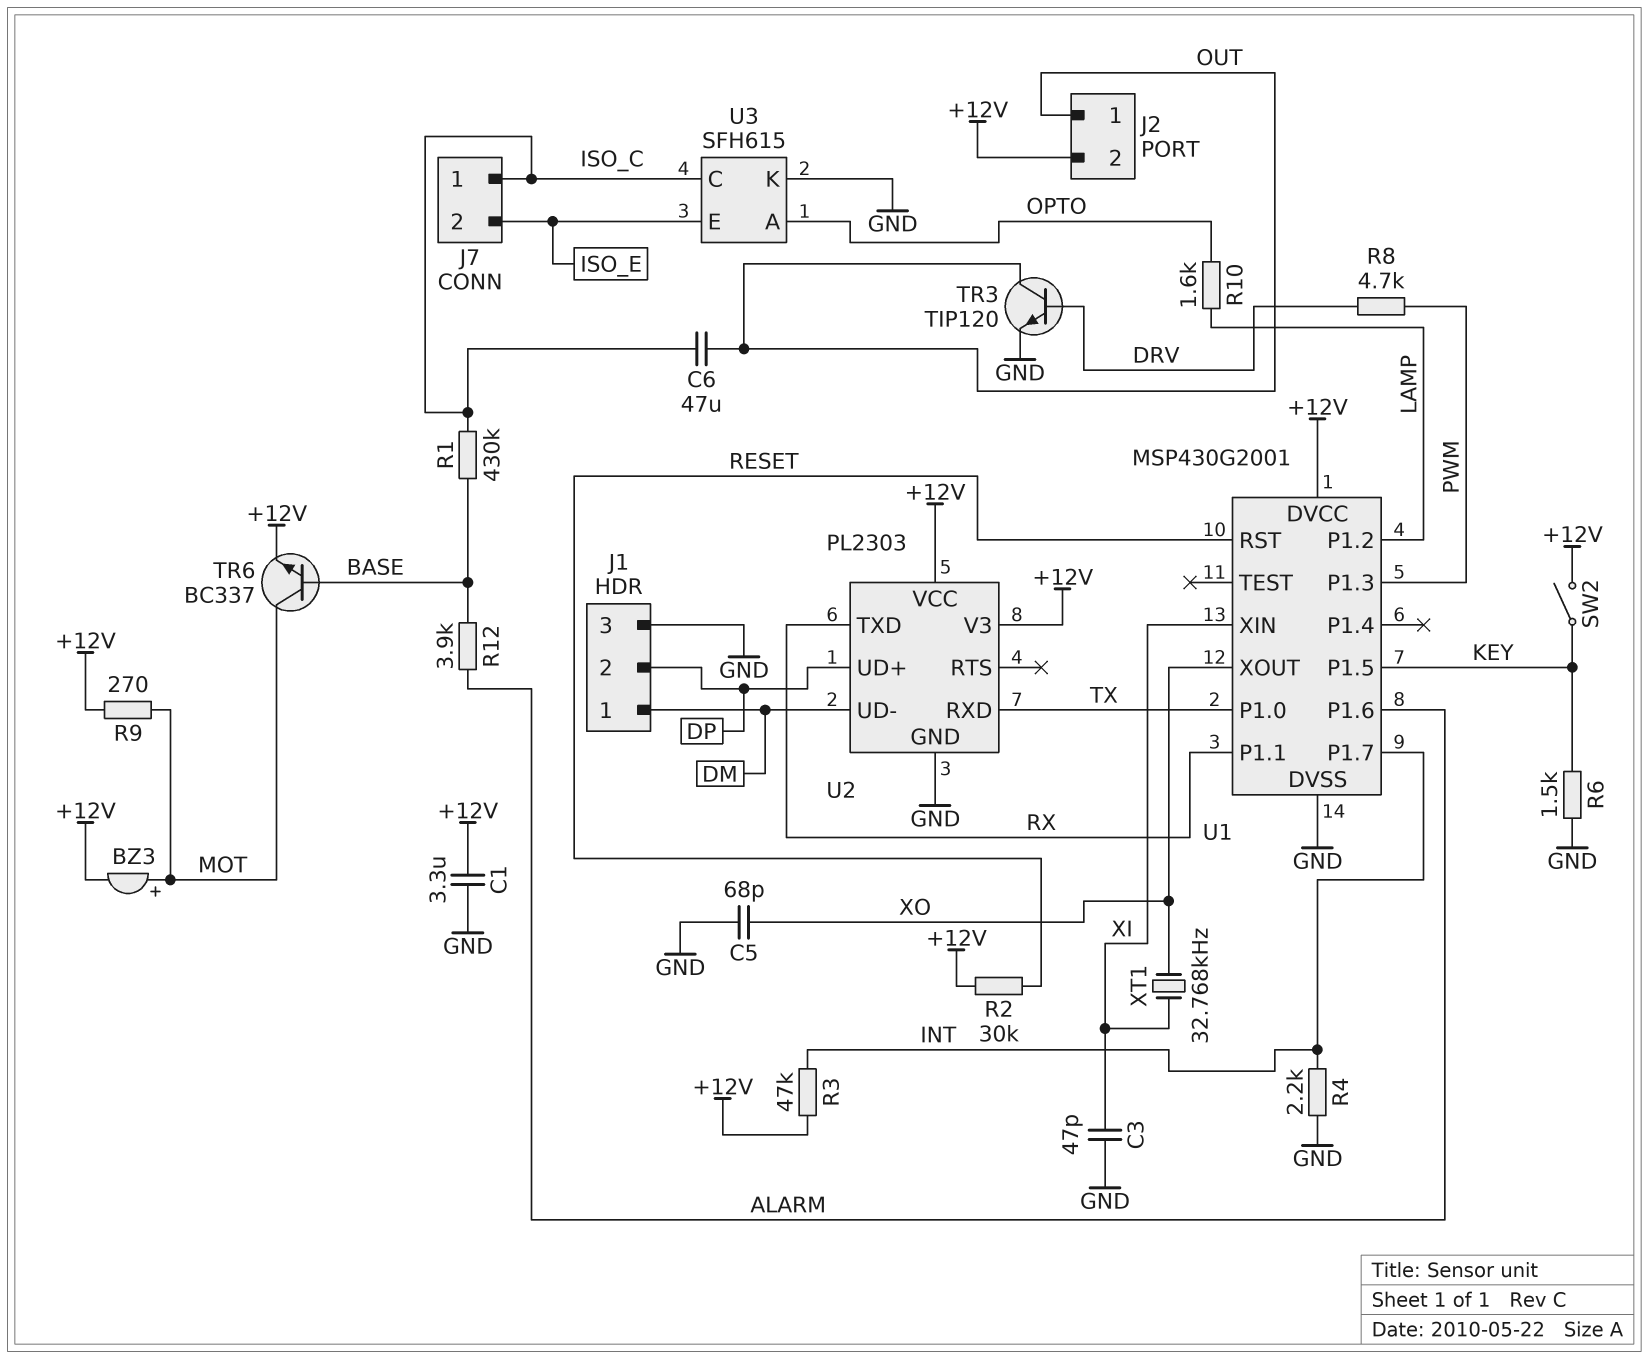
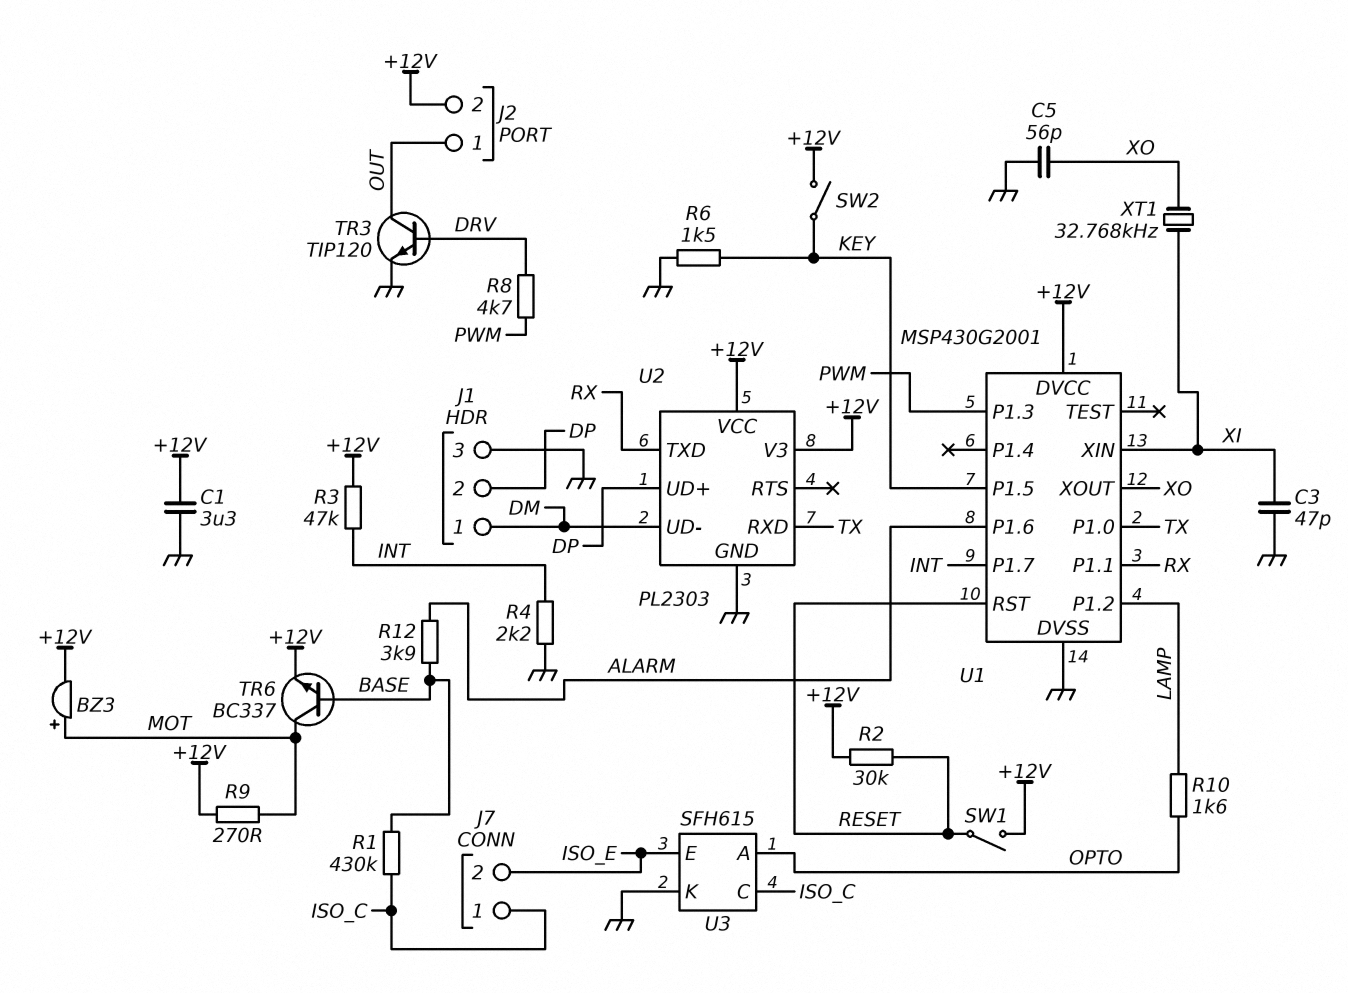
C5: 68pF (GND, XO) -> 56pF (GND, XO)
C6: 47uF (ISO_C, OUT) -> none
SW1: none -> switch (+12V, RESET)

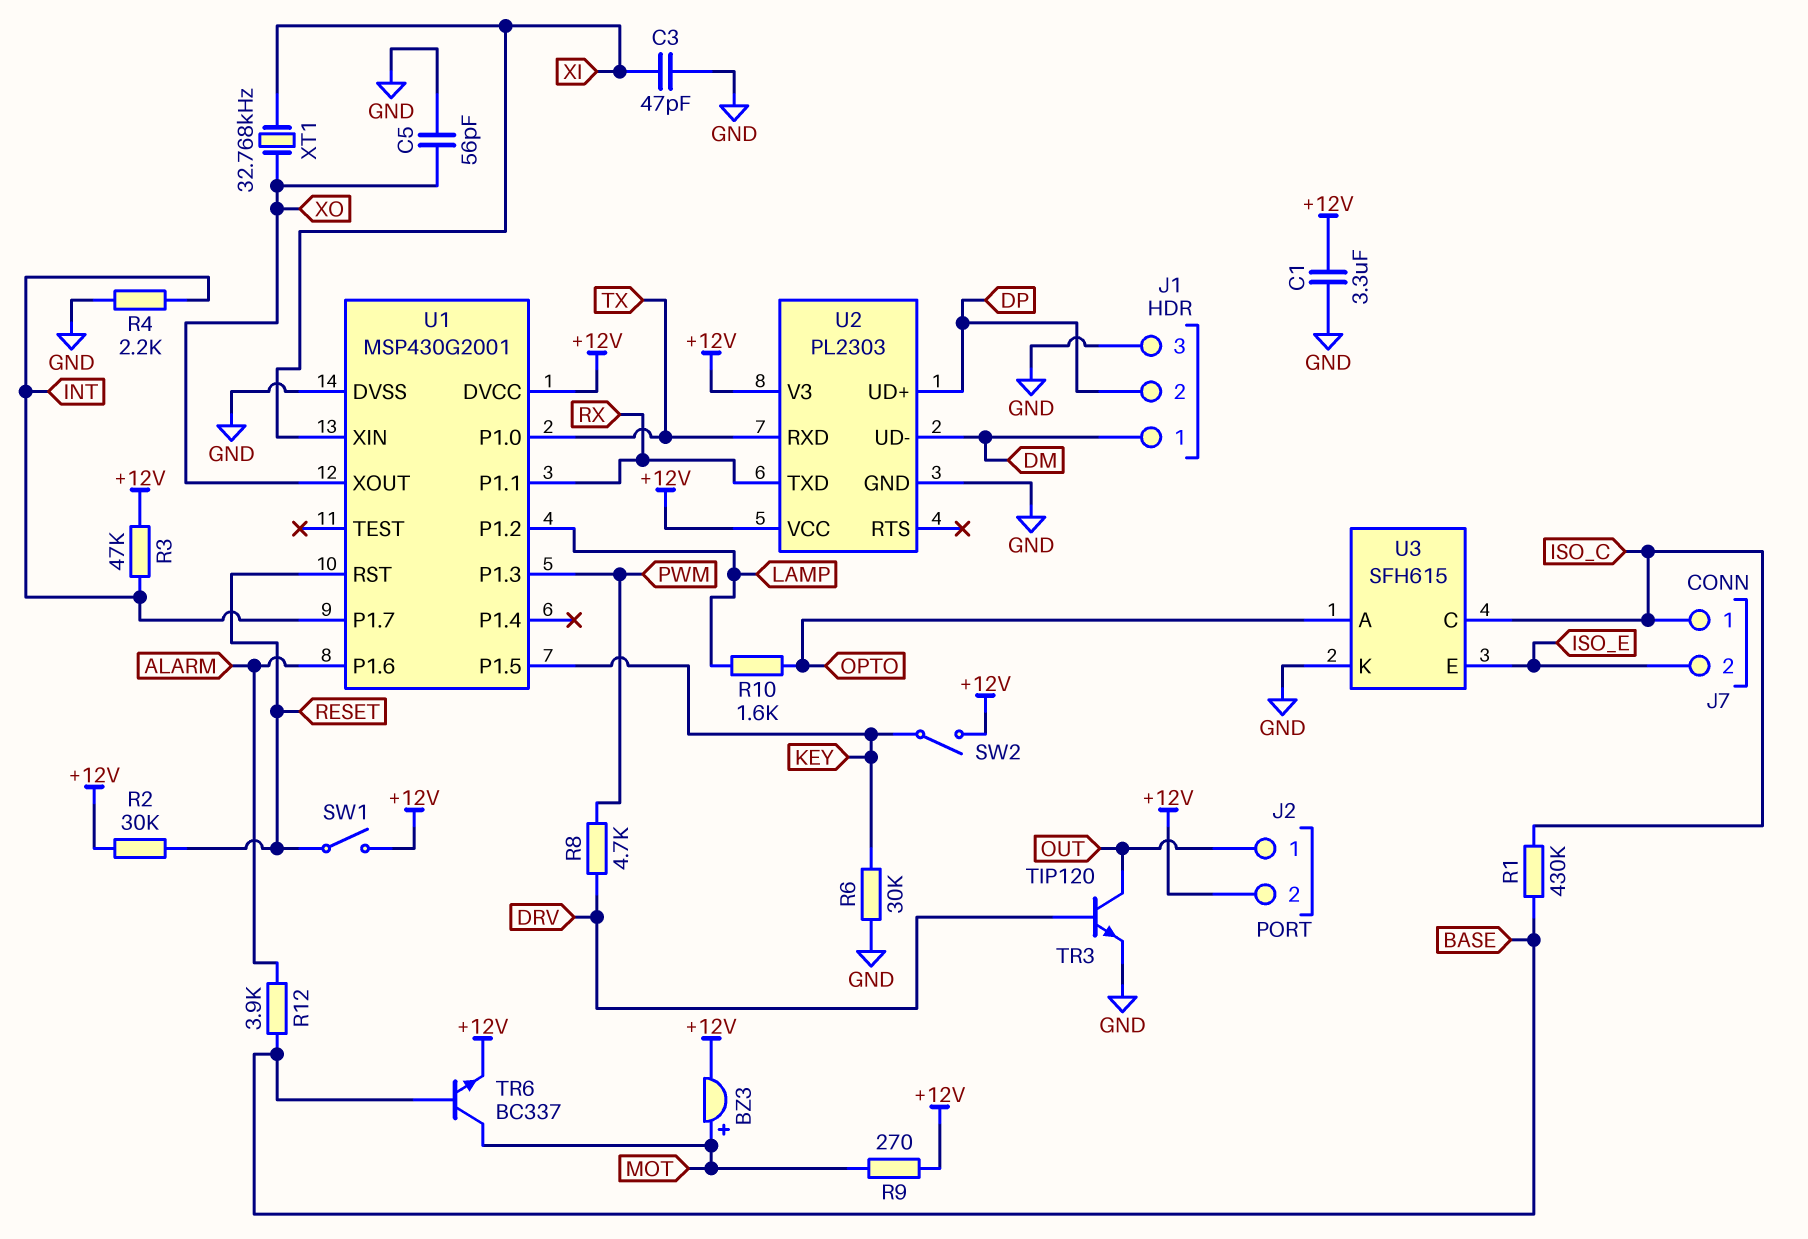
R6: 1.5k (GND, KEY) -> 30k (GND, KEY)

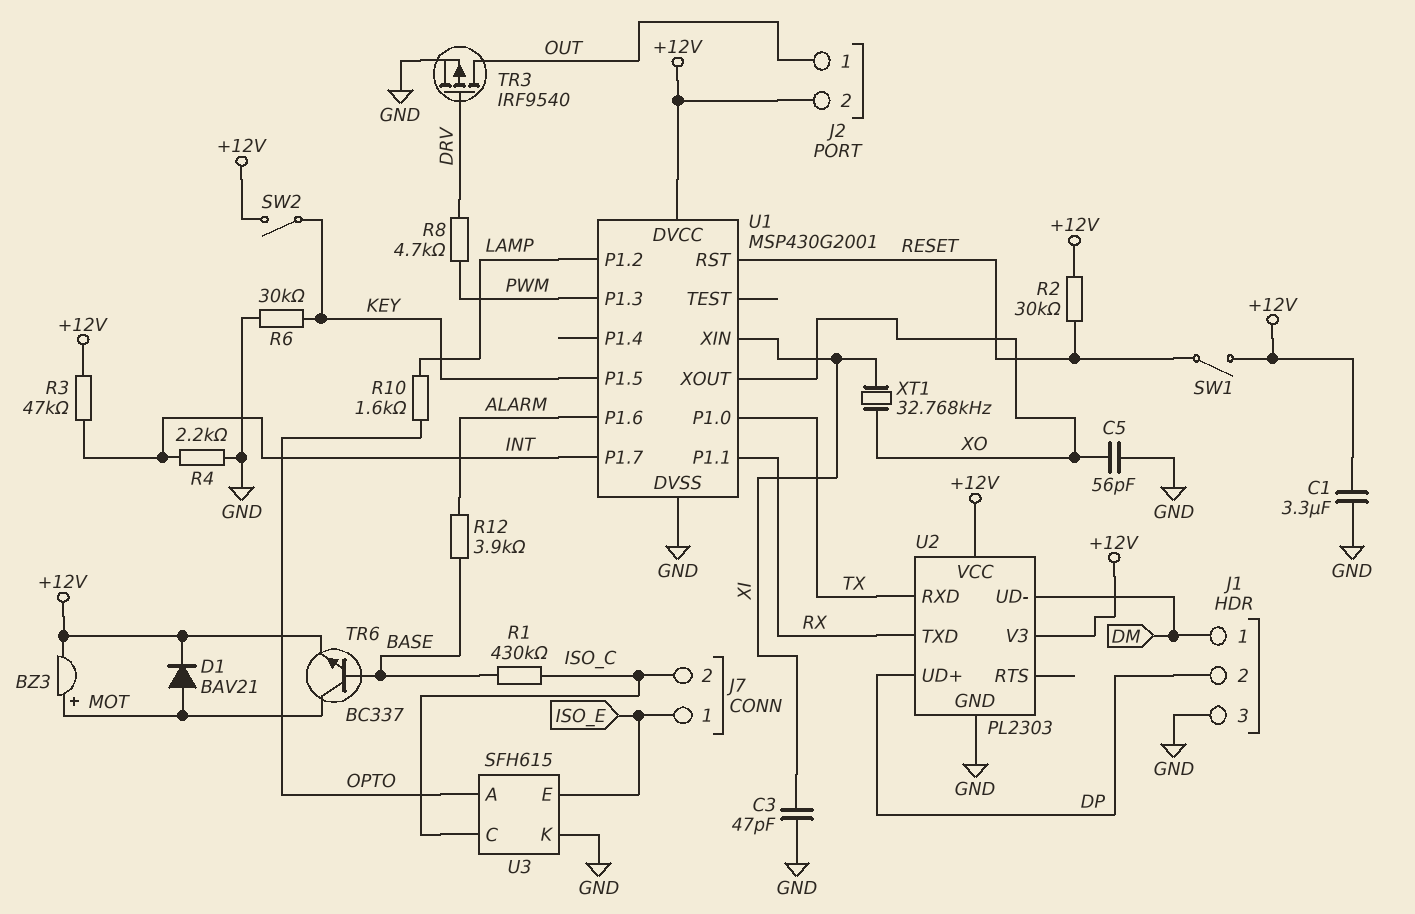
D1: none -> diode BAV21 (A MOT, K +12V)
J7 pin 1: ISO_C -> ISO_E
J7 pin 2: ISO_E -> ISO_C
R9: 270 (+12V, MOT) -> none
TR3: NPN TIP120 (B DRV, C OUT, E GND) -> PMOS IRF9540 (G DRV, D OUT, S GND)

